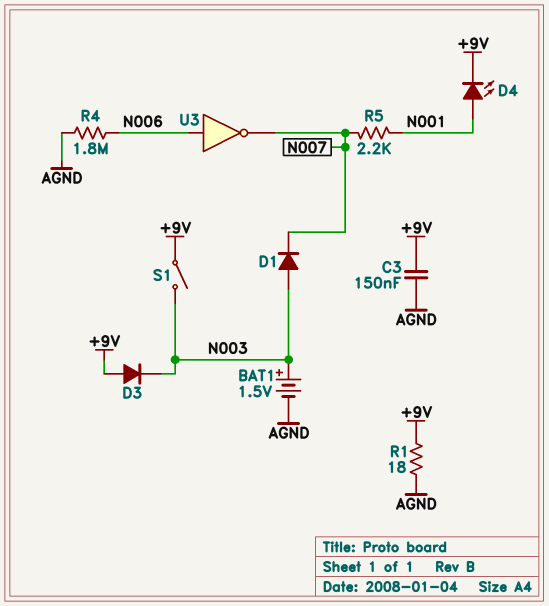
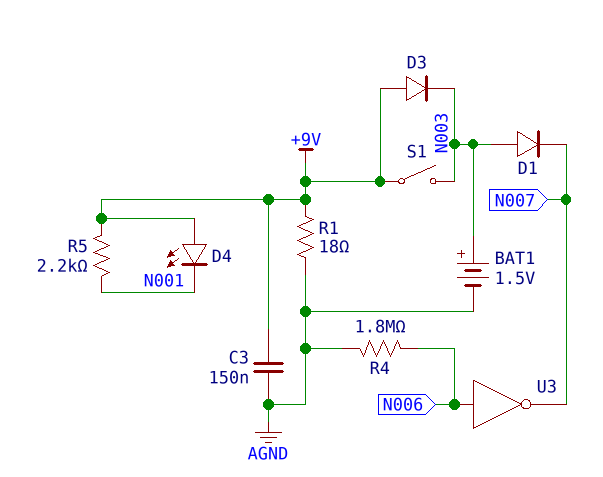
D4: LED (A N001, K +9V) -> LED (A +9V, K N001)
R5: 2.2k (N001, N007) -> 2.2k (+9V, N001)

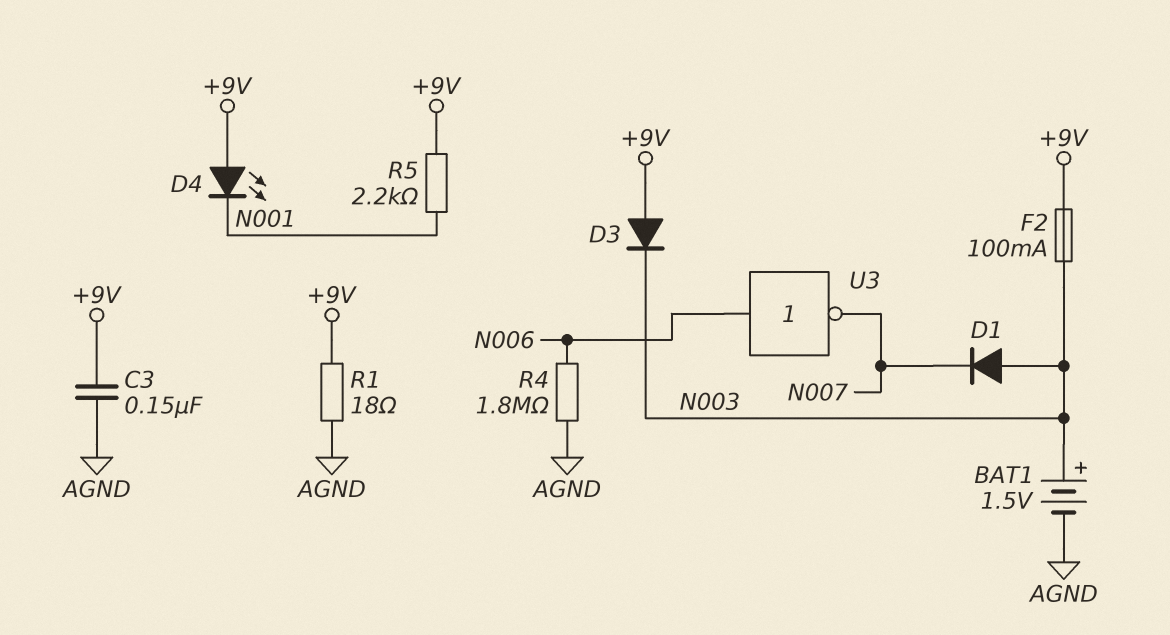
F2: none -> 100mA (+9V, N003)
S1: switch (+9V, N003) -> none

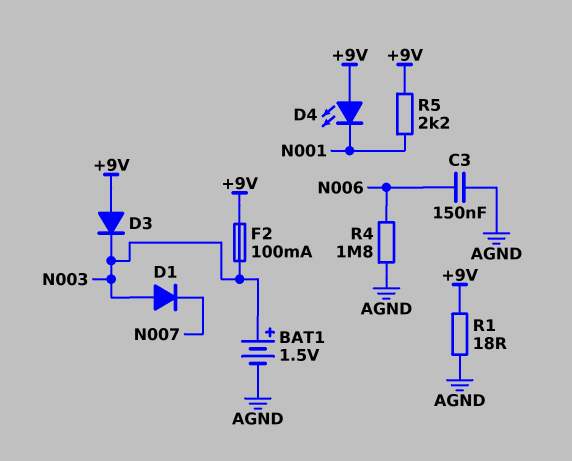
C3: 150nF (+9V, AGND) -> 150nF (AGND, N006)
U3: NOT (in N006, out N007) -> none

